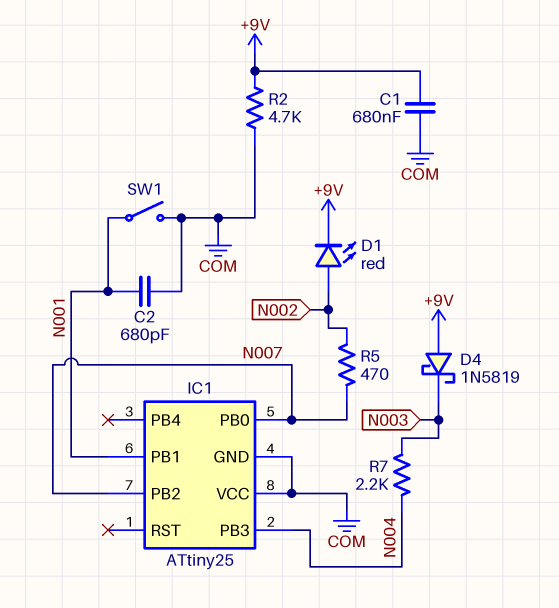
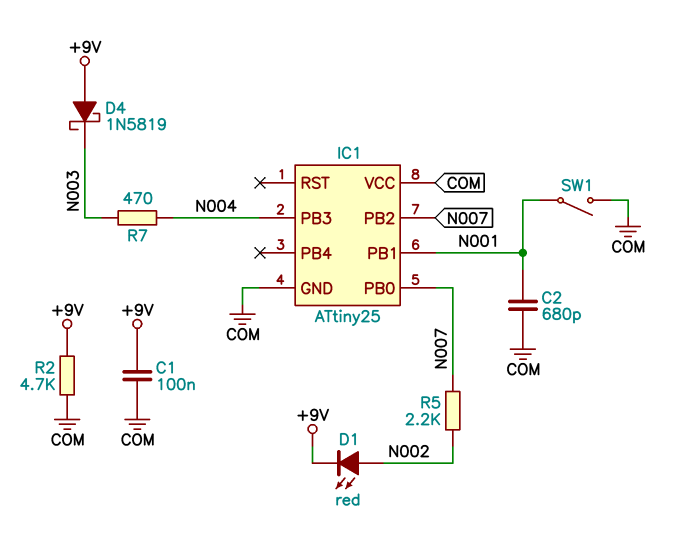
C1: 680nF (+9V, COM) -> 100nF (+9V, COM)
R5: 470 (N002, N007) -> 2.2k (N002, N007)
R7: 2.2k (N003, N004) -> 470 (N003, N004)

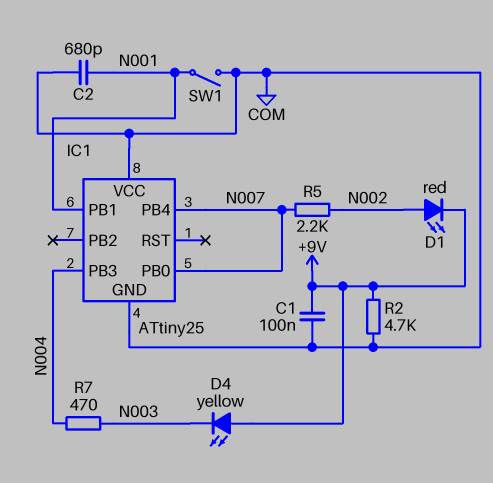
D4: schottky 1N5819 (A +9V, K N003) -> LED yellow (A +9V, K N003)
IC1 pin PB2: N007 -> none
IC1 pin PB4: none -> N007

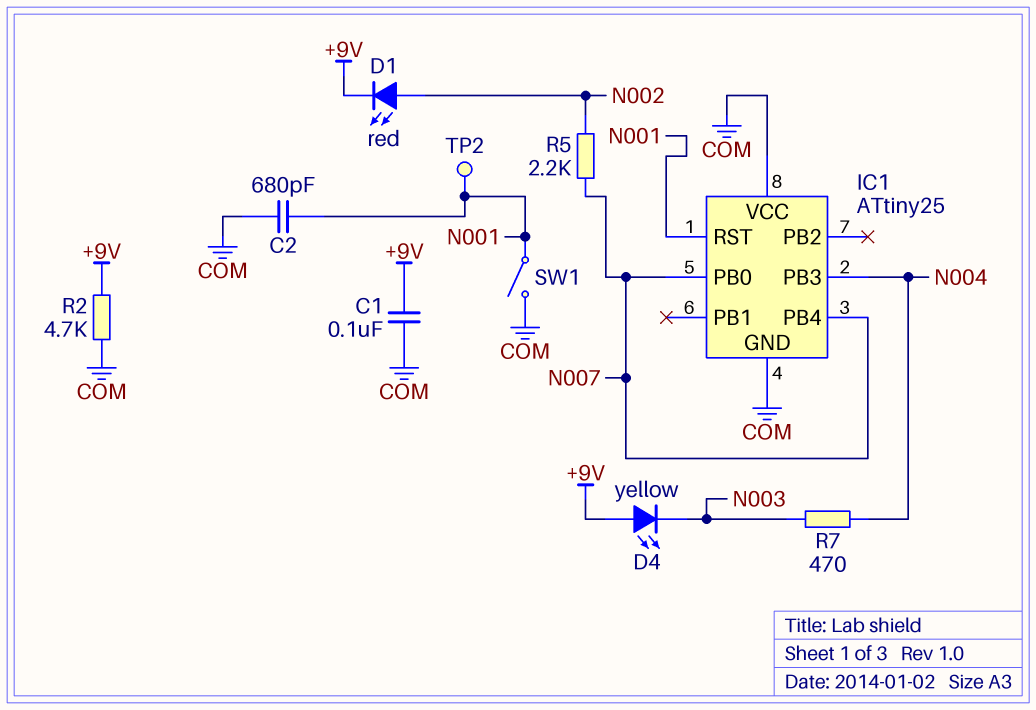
IC1 pin PB1: N001 -> none
IC1 pin RST: none -> N001
TP2: none -> test point (N001)

